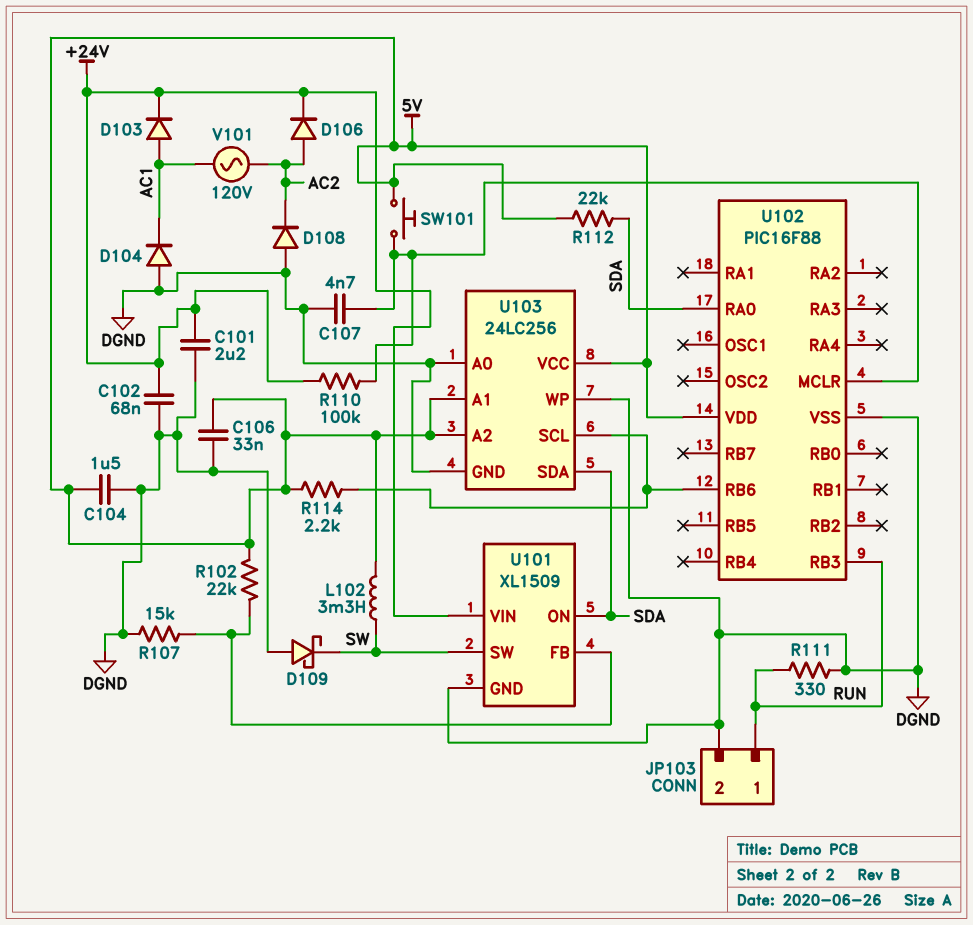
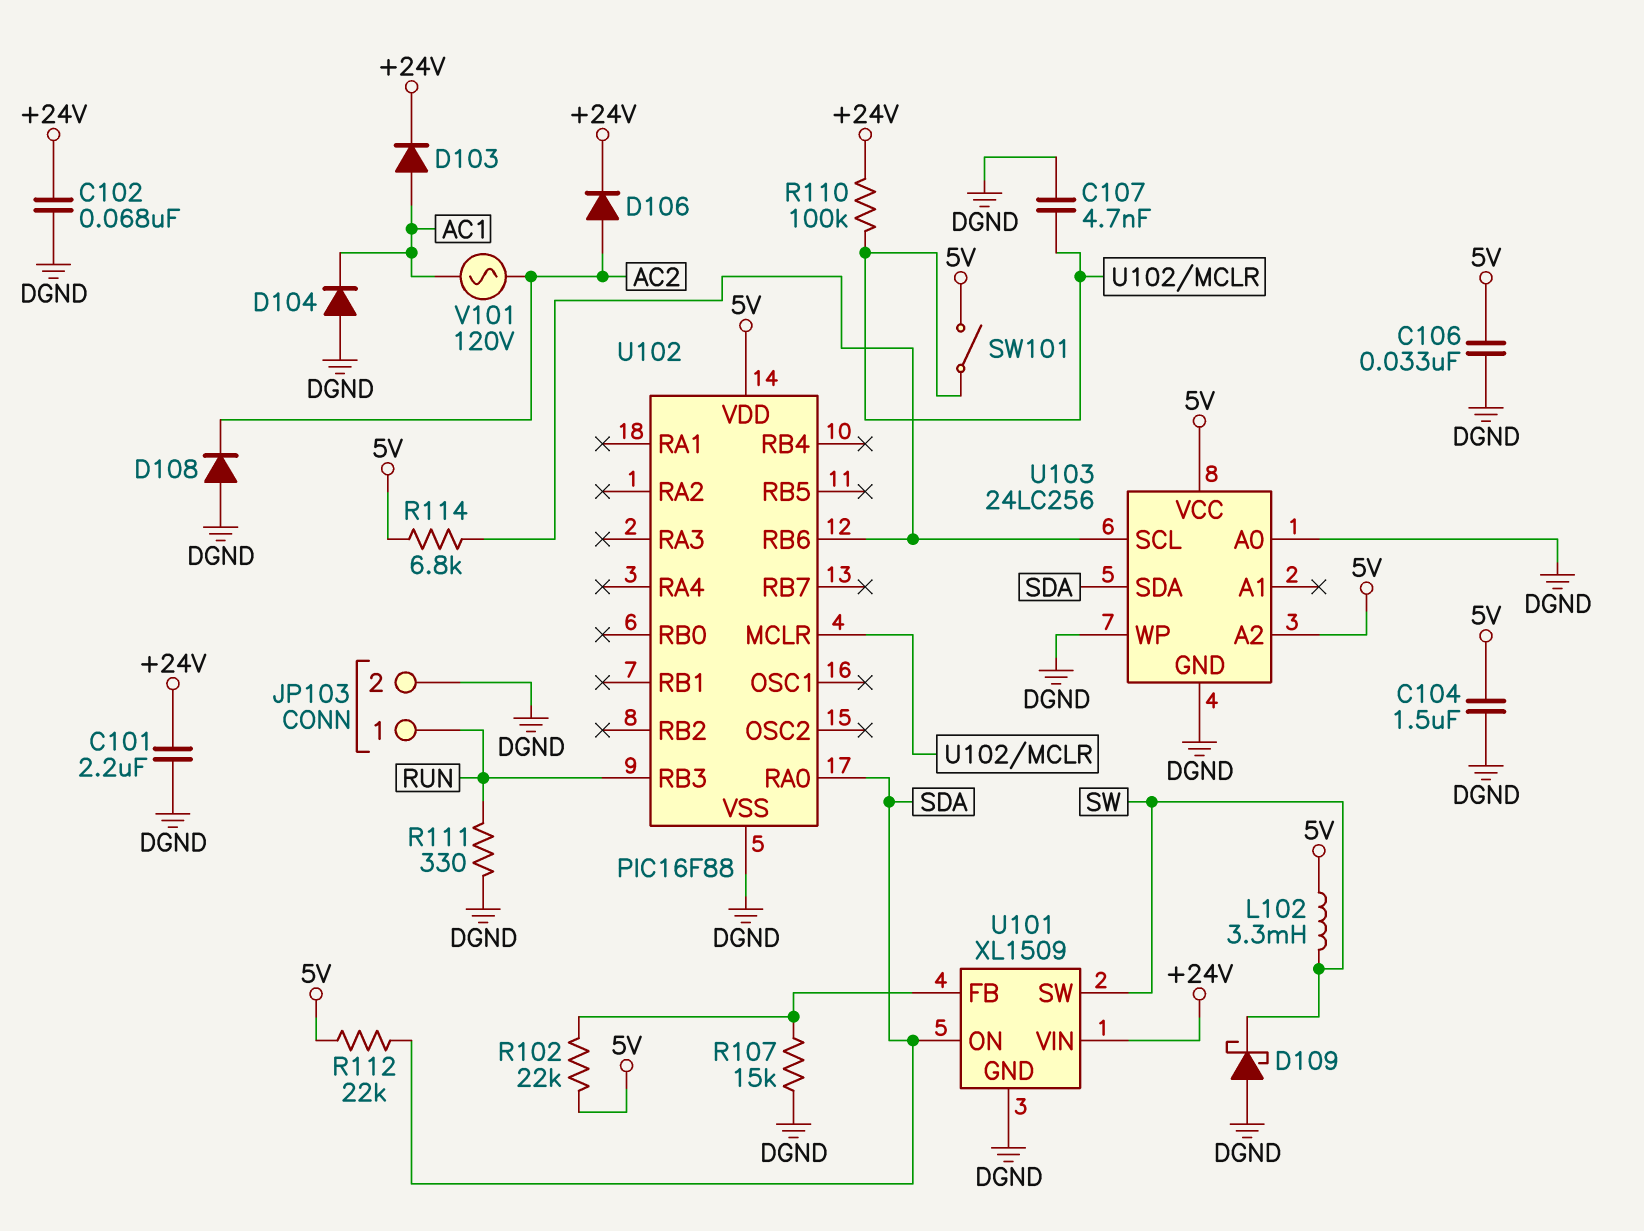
R114: 2.2k (5V, U102/RB6) -> 6.8k (5V, U102/RB6)
SW101: button (5V, U102/MCLR) -> switch (5V, U102/MCLR)
U103 pin A1: 5V -> none

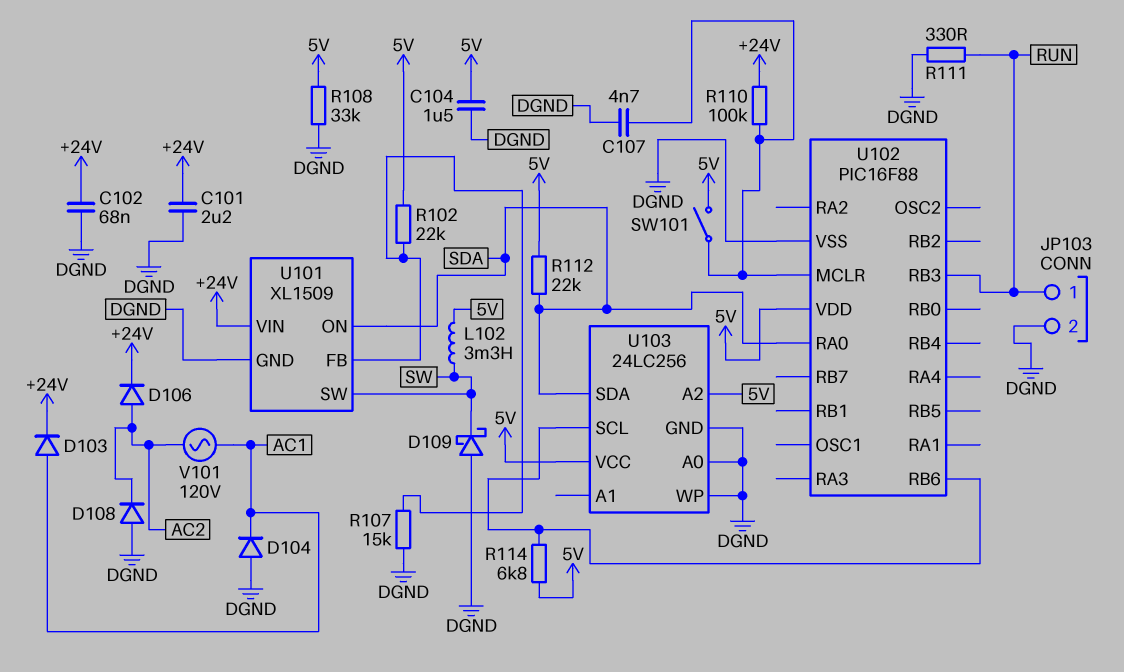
C106: 33nF (5V, DGND) -> none
R108: none -> 33k (5V, DGND)

